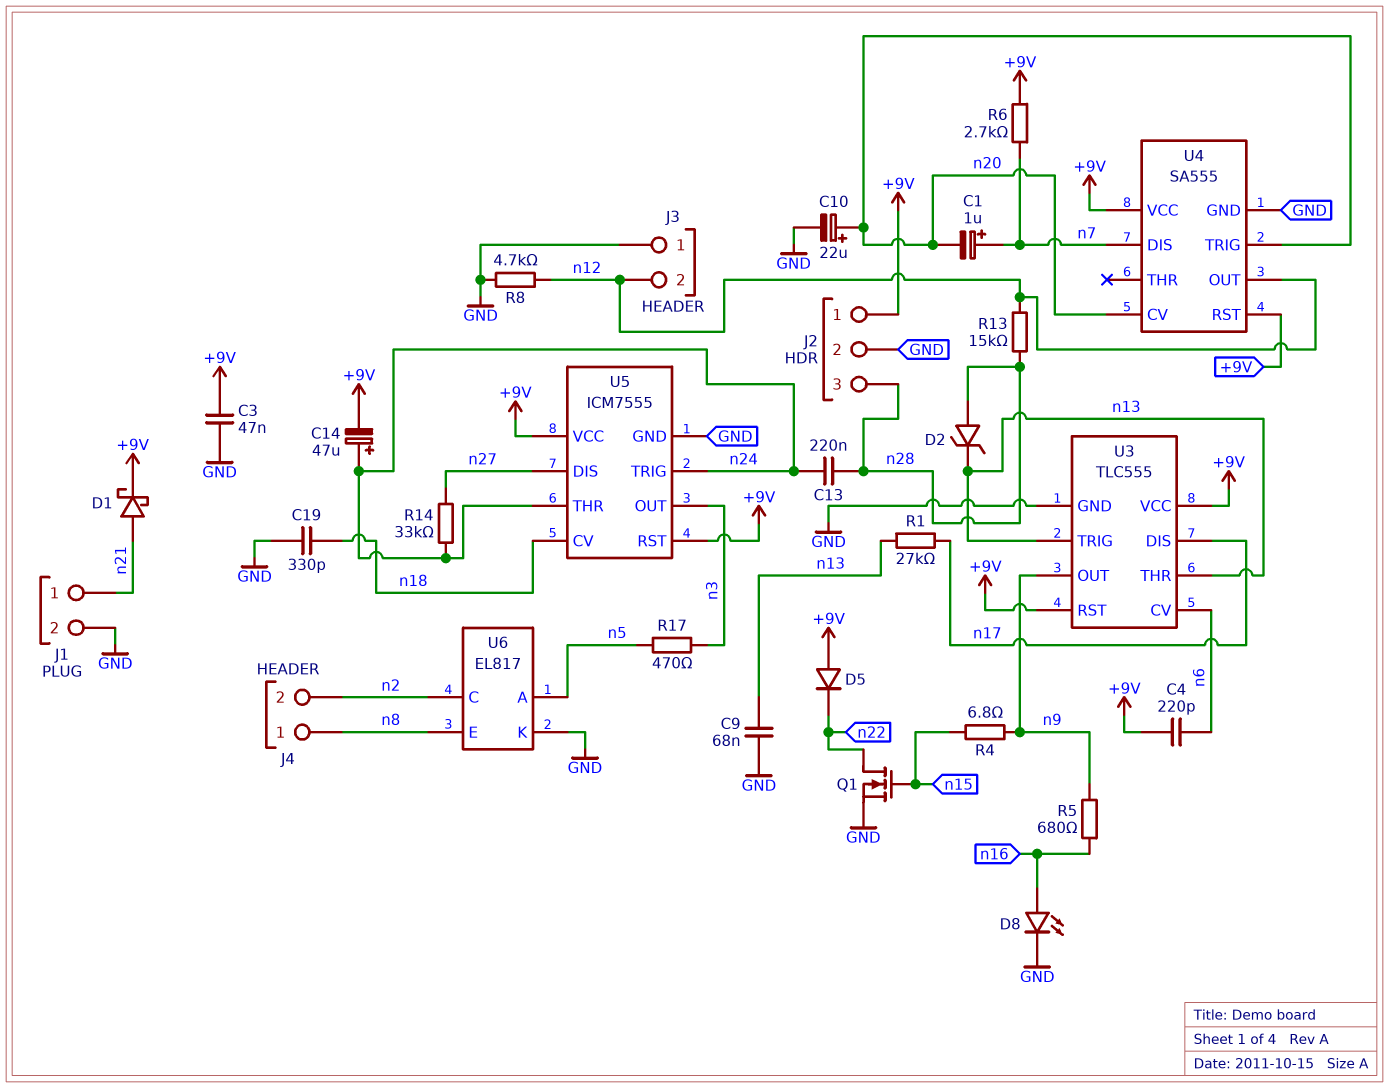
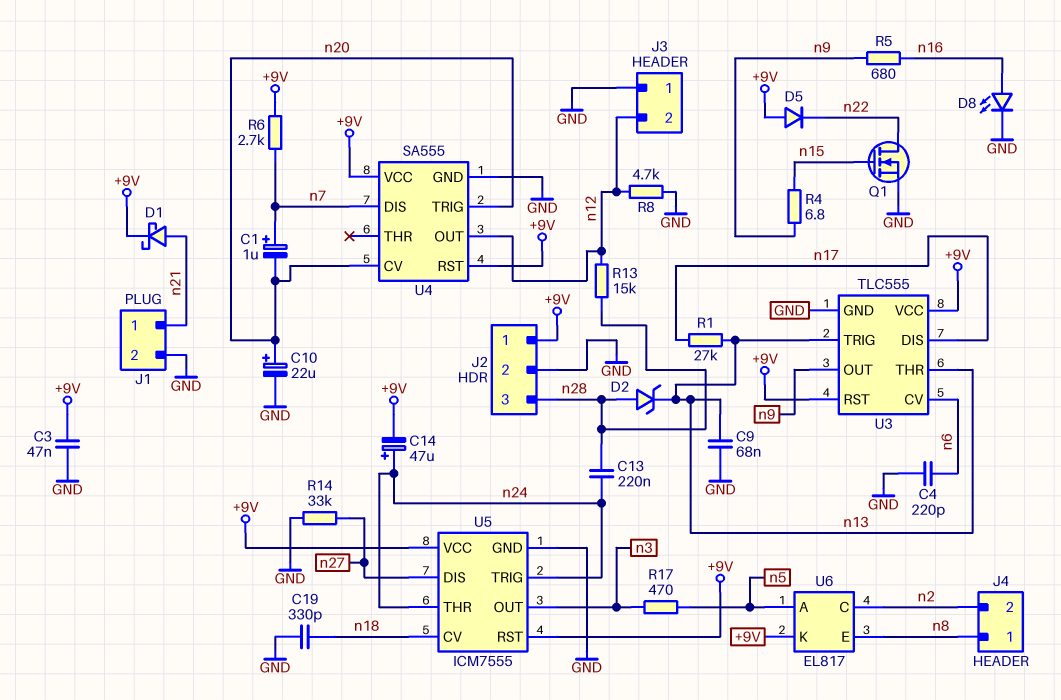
C4: 220pF (+9V, n6) -> 220pF (GND, n6)
R14: 33k (n24, n27) -> 33k (GND, n27)
U6 pin K: GND -> +9V

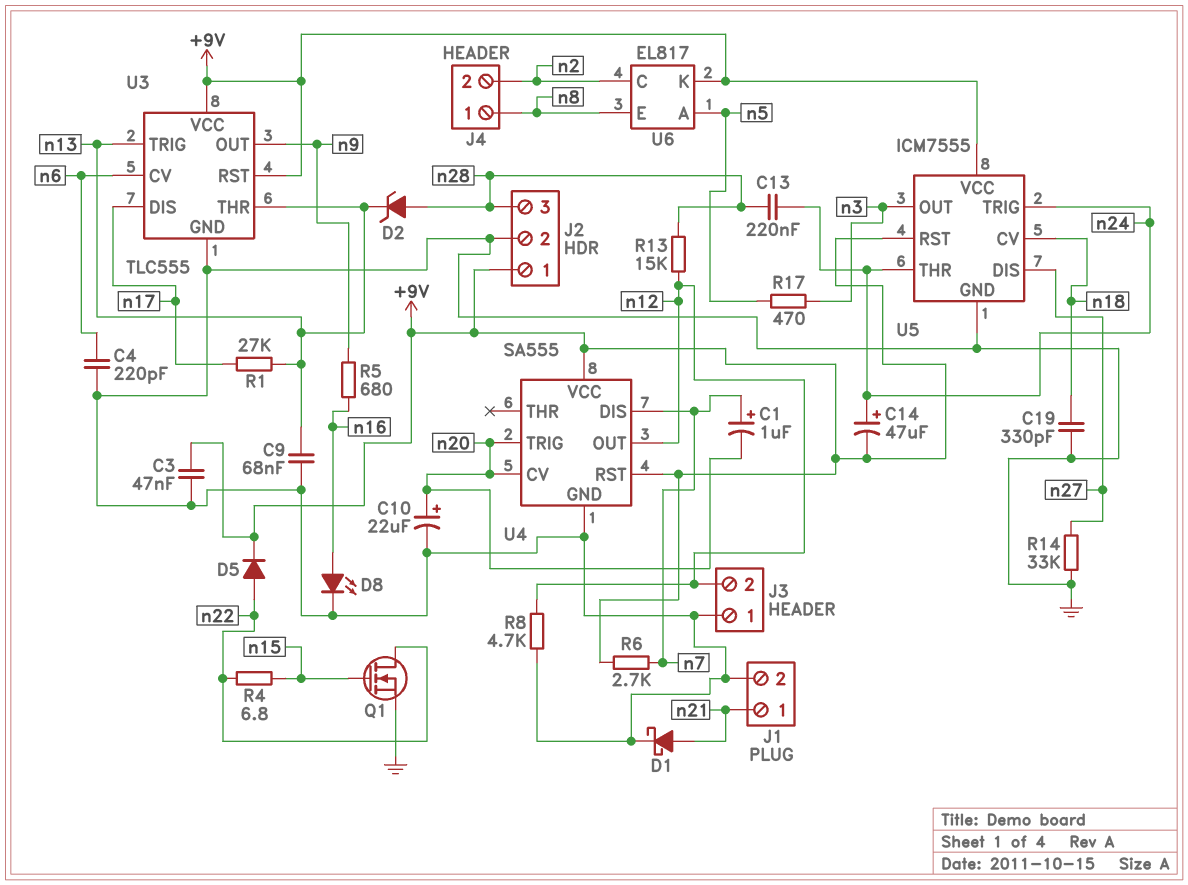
D1: schottky (A n21, K +9V) -> schottky (A n21, K GND)
D5: diode (A +9V, K n22) -> diode (A n22, K +9V)
R4: 6.8 (n9, n15) -> 6.8 (n15, n22)

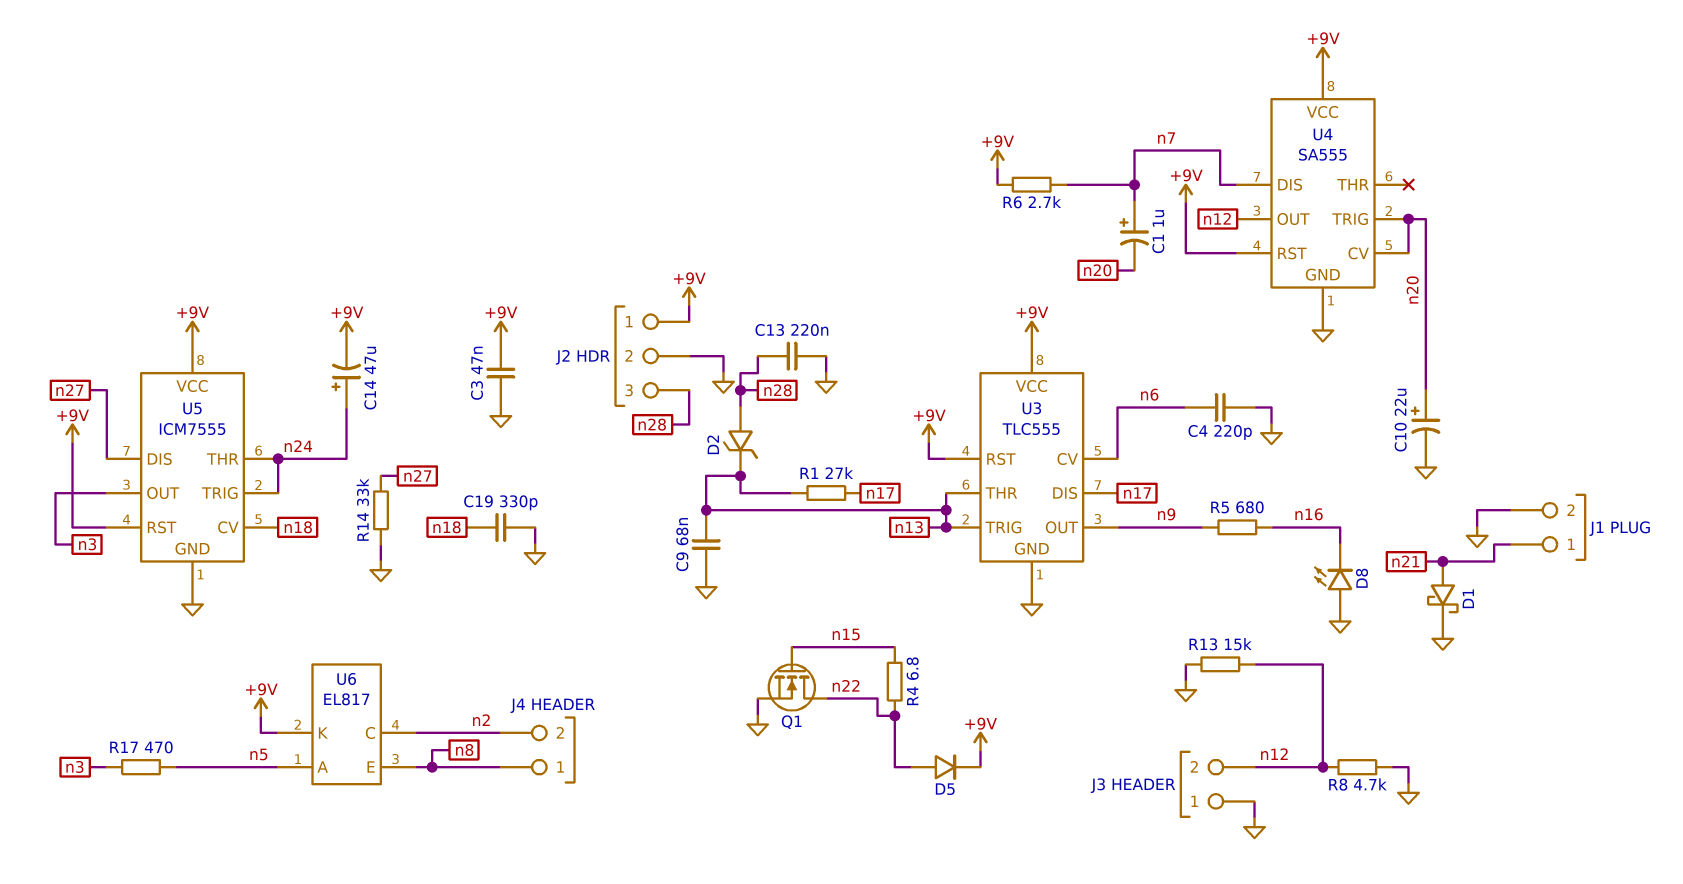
C13: 220nF (n24, n28) -> 220nF (GND, n28)
D8: LED (A n16, K GND) -> LED (A GND, K n16)
R13: 15k (n12, n28) -> 15k (GND, n12)

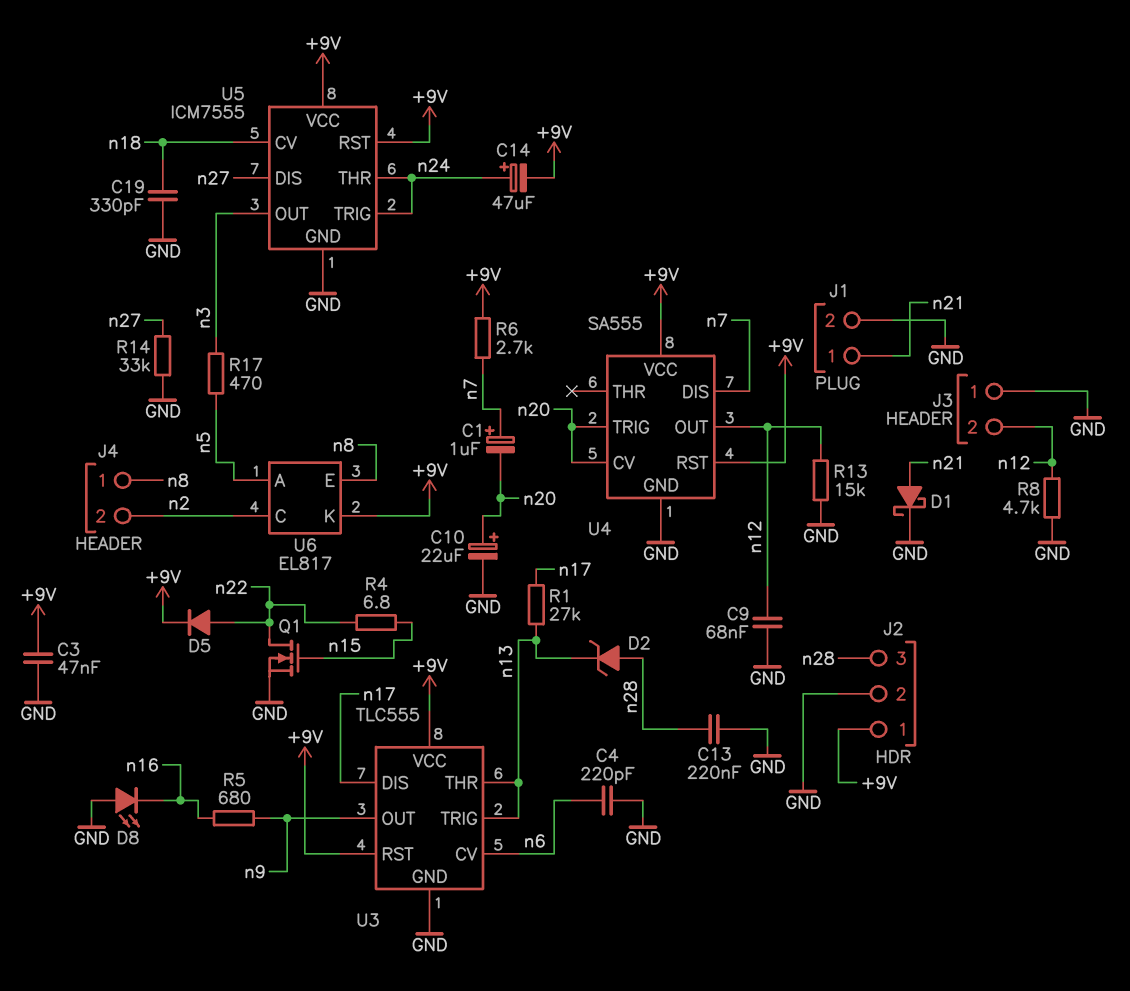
C9: 68nF (GND, n13) -> 68nF (GND, n12)

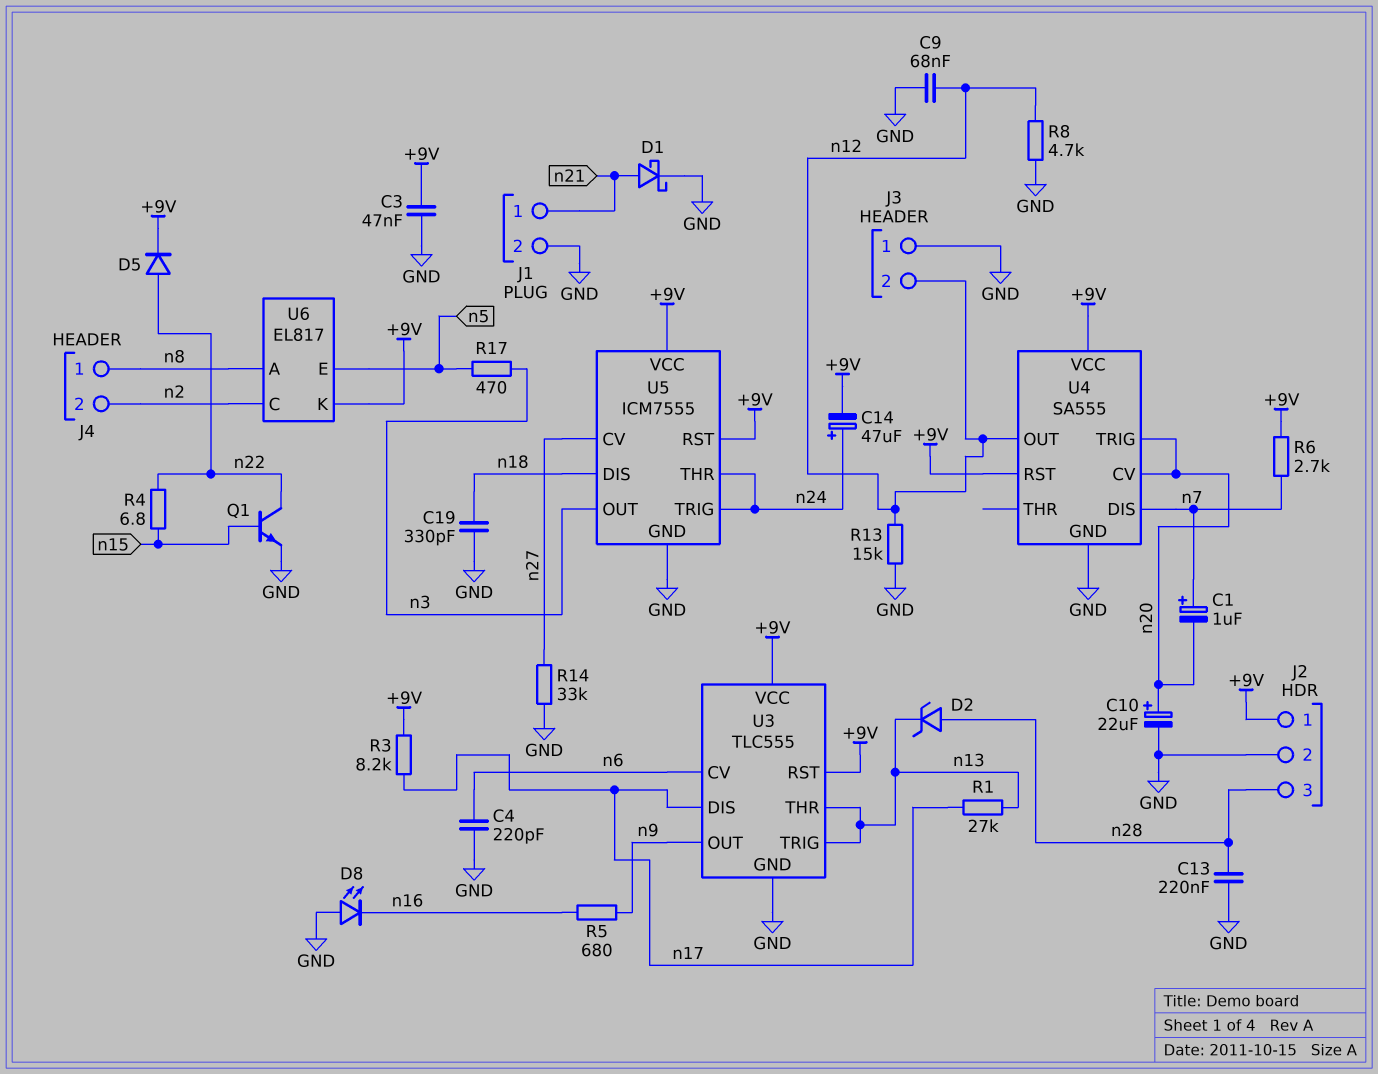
Q1: NMOS (G n15, D n22, S GND) -> NPN (B n15, C n22, E GND)
R3: none -> 8.2k (+9V, n17)
U5 pin CV: n18 -> n27
U5 pin DIS: n27 -> n18
U6 pin A: n5 -> n8
U6 pin E: n8 -> n5

